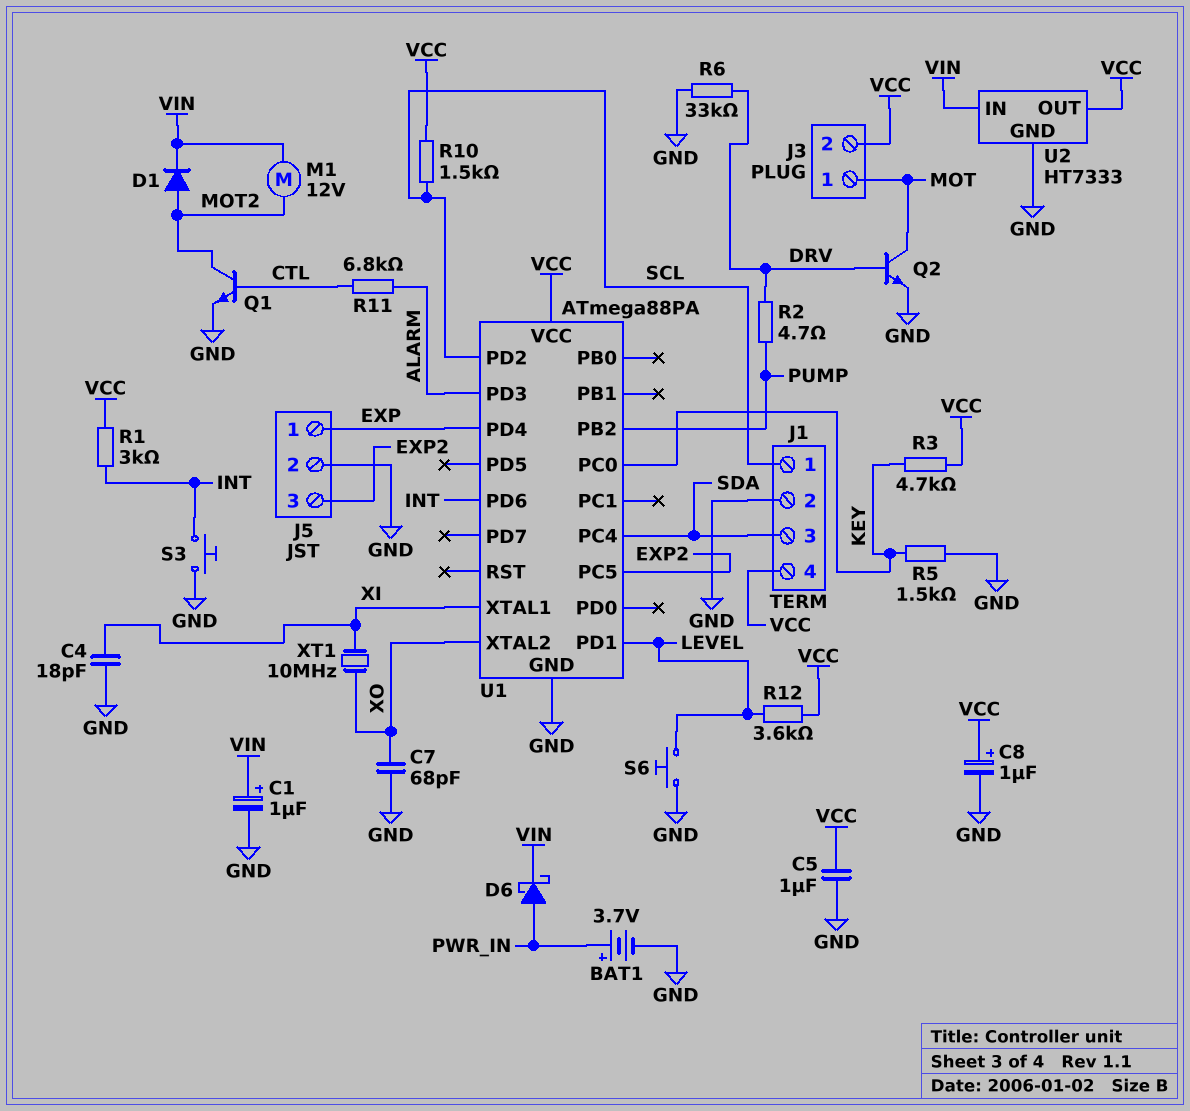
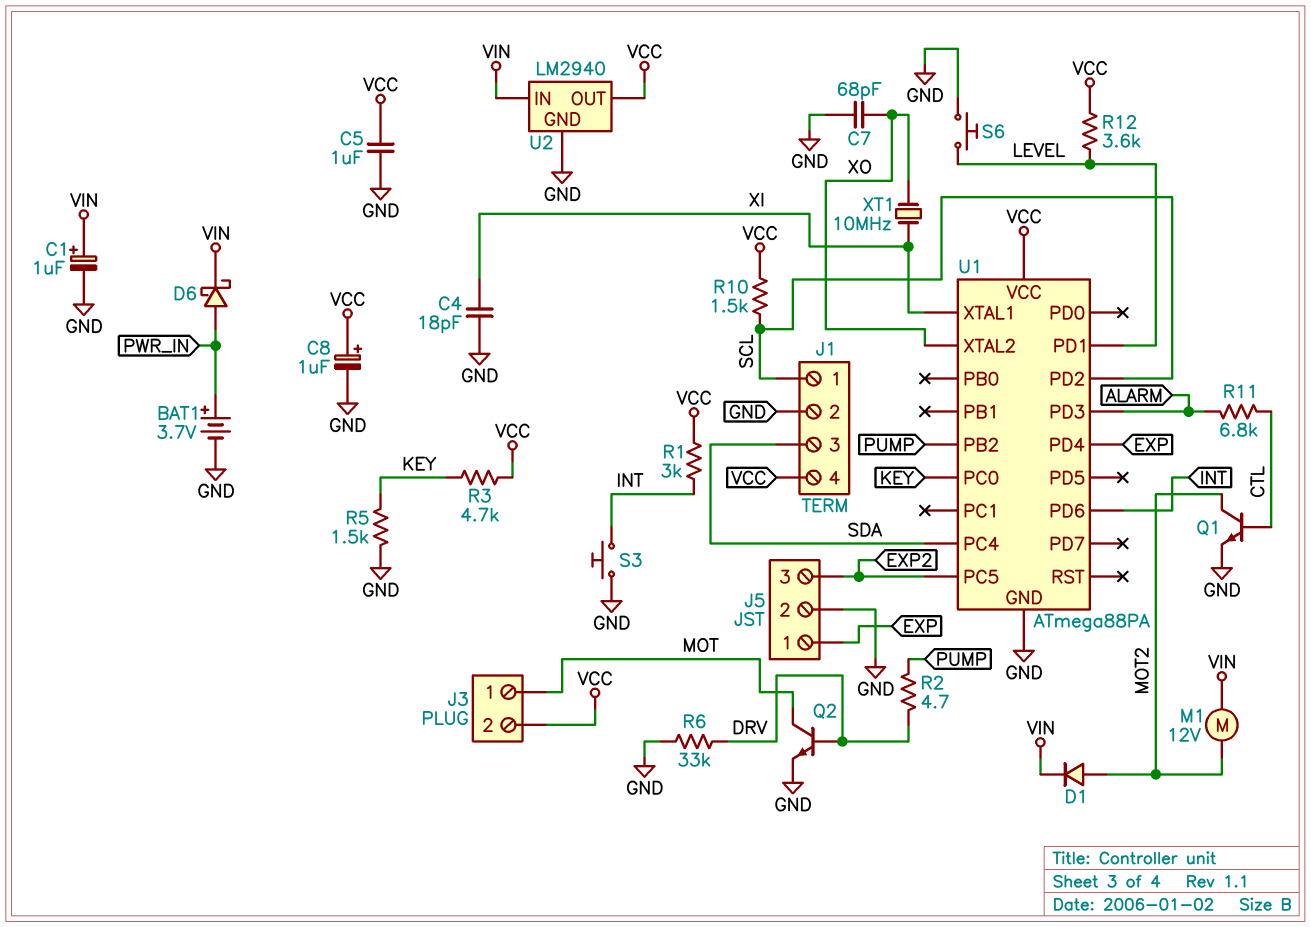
U2: HT7333 -> LM2940

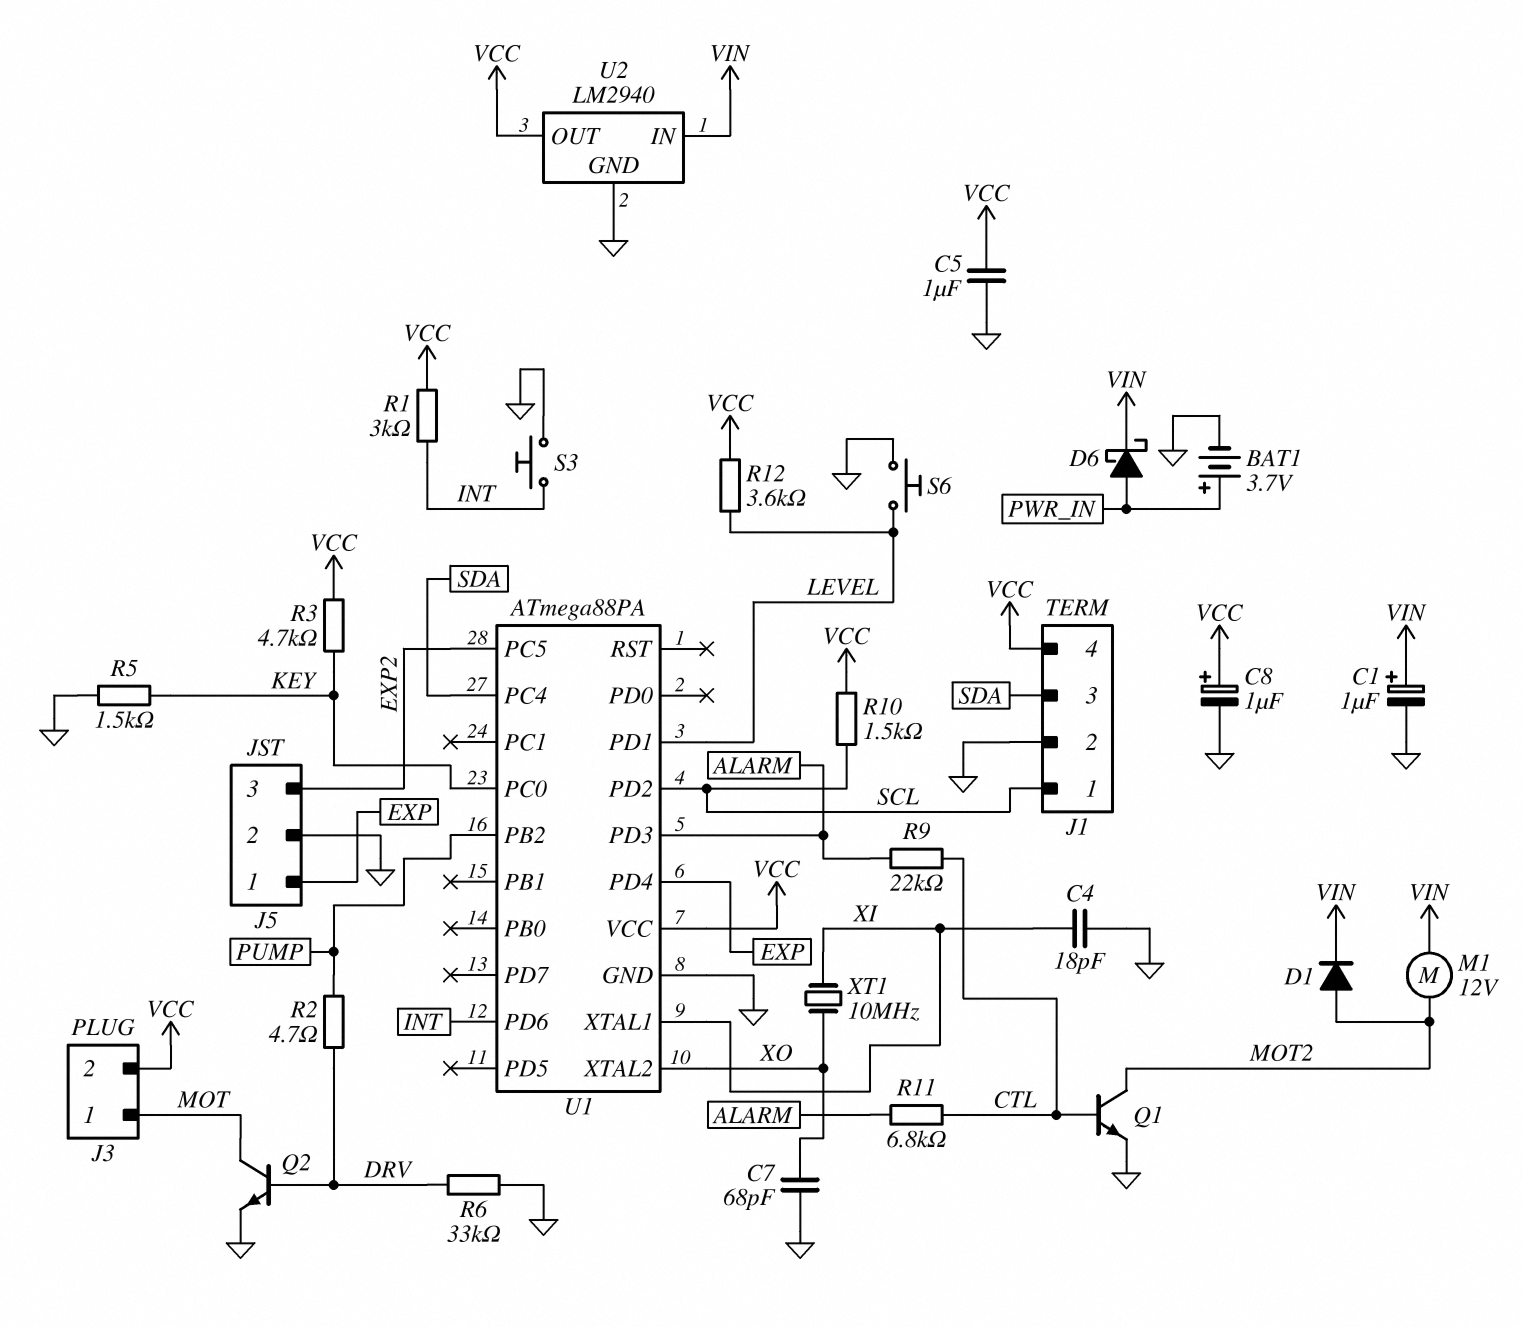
R9: none -> 22k (ALARM, CTL)

